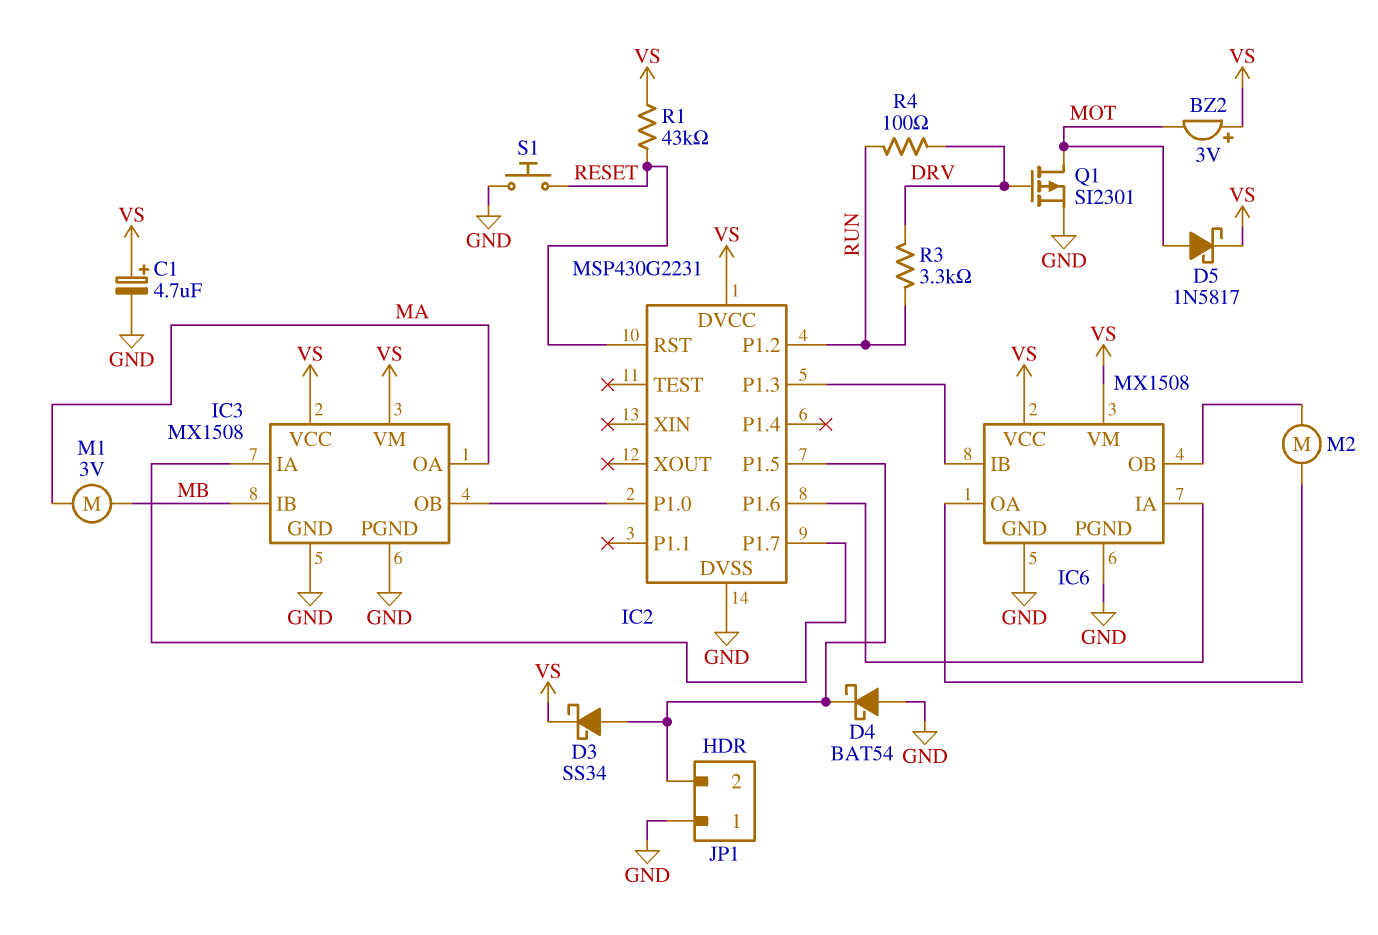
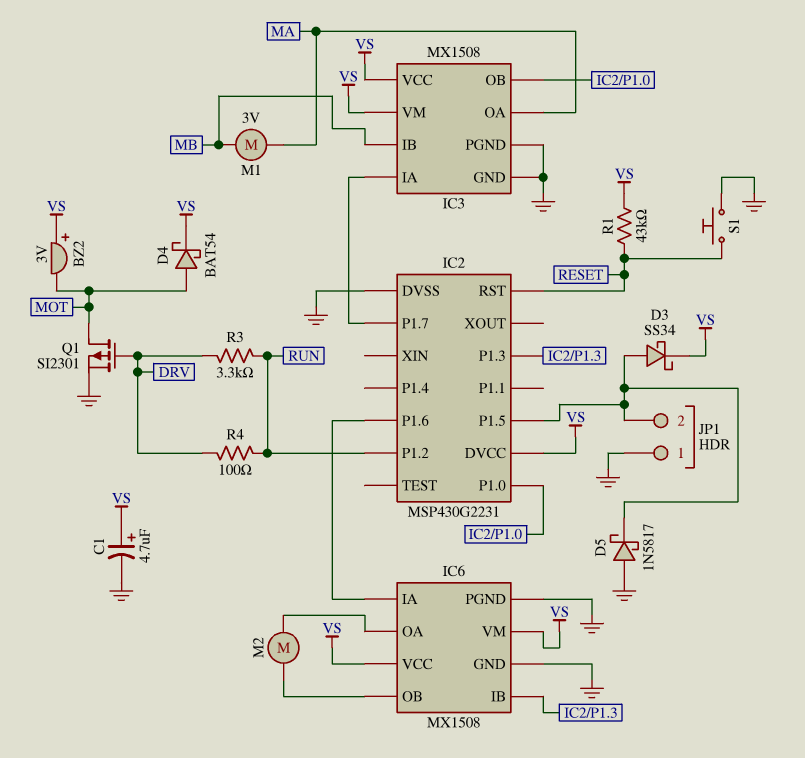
D4: schottky BAT54 (A GND, K IC2/P1.5) -> schottky BAT54 (A MOT, K VS)
D5: schottky 1N5817 (A MOT, K VS) -> schottky 1N5817 (A GND, K IC2/P1.5)

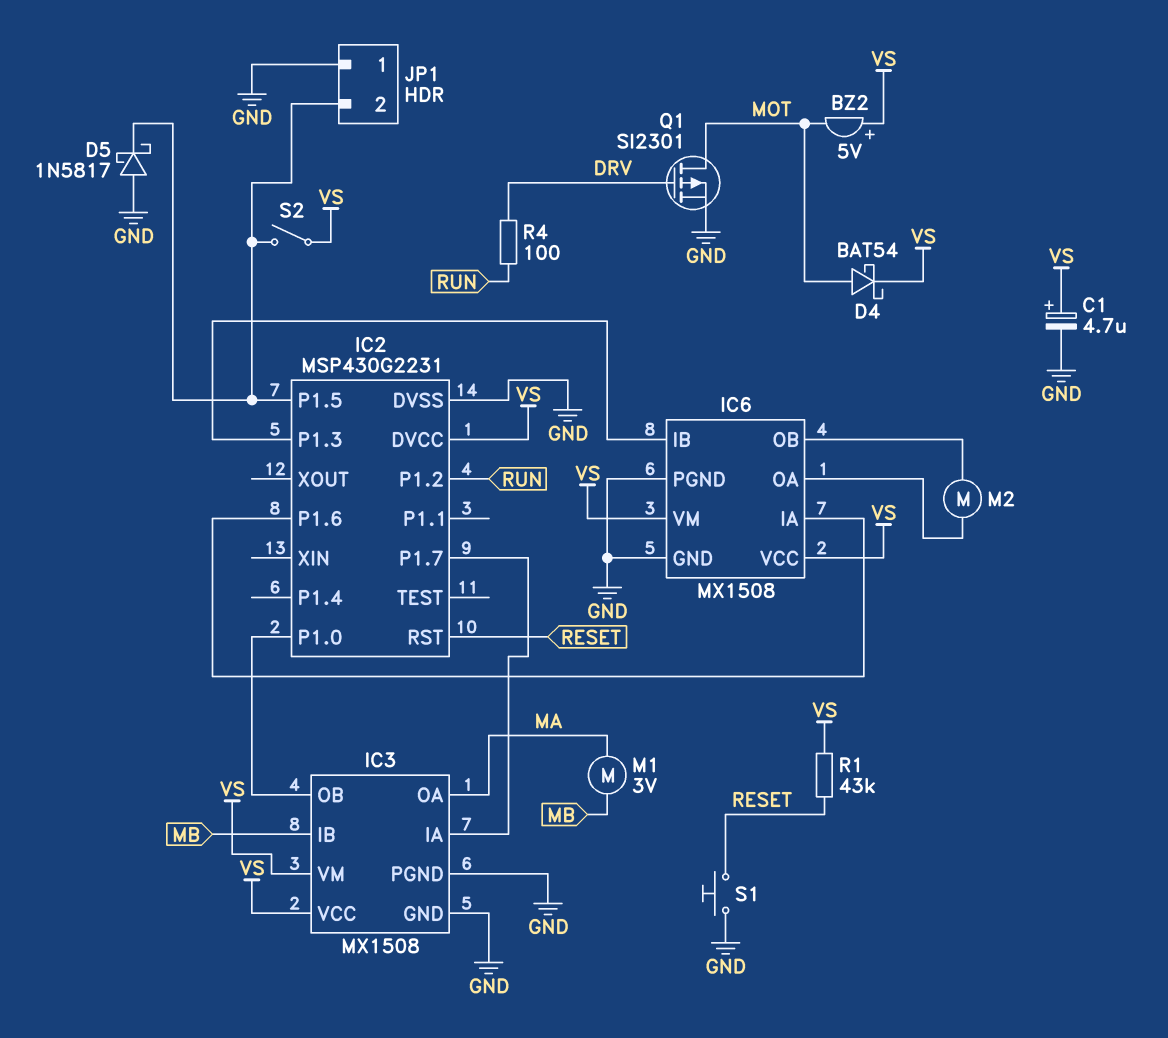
BZ2: buzzer 3V (plus VS, minus MOT) -> buzzer 5V (plus VS, minus MOT)
D3: schottky SS34 (A IC2/P1.5, K VS) -> none
R3: 3.3k (DRV, RUN) -> none
S2: none -> switch (IC2/P1.5, VS)

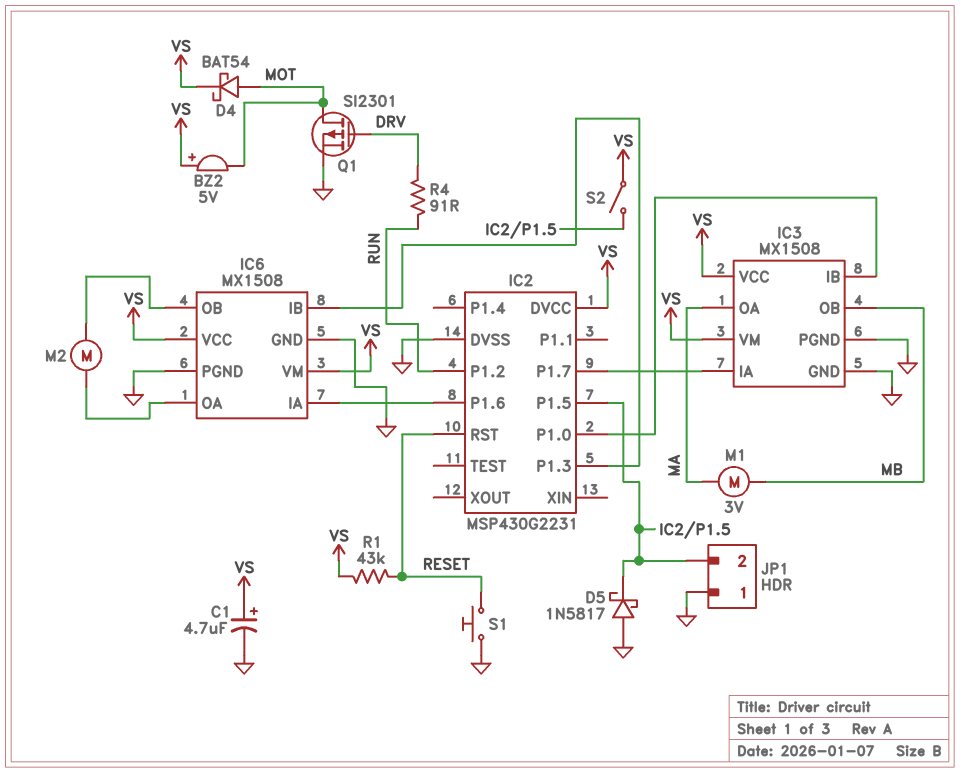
IC3 pin IB: MB -> IC2/P1.0
IC3 pin OB: IC2/P1.0 -> MB
R4: 100 (DRV, RUN) -> 91 (DRV, RUN)

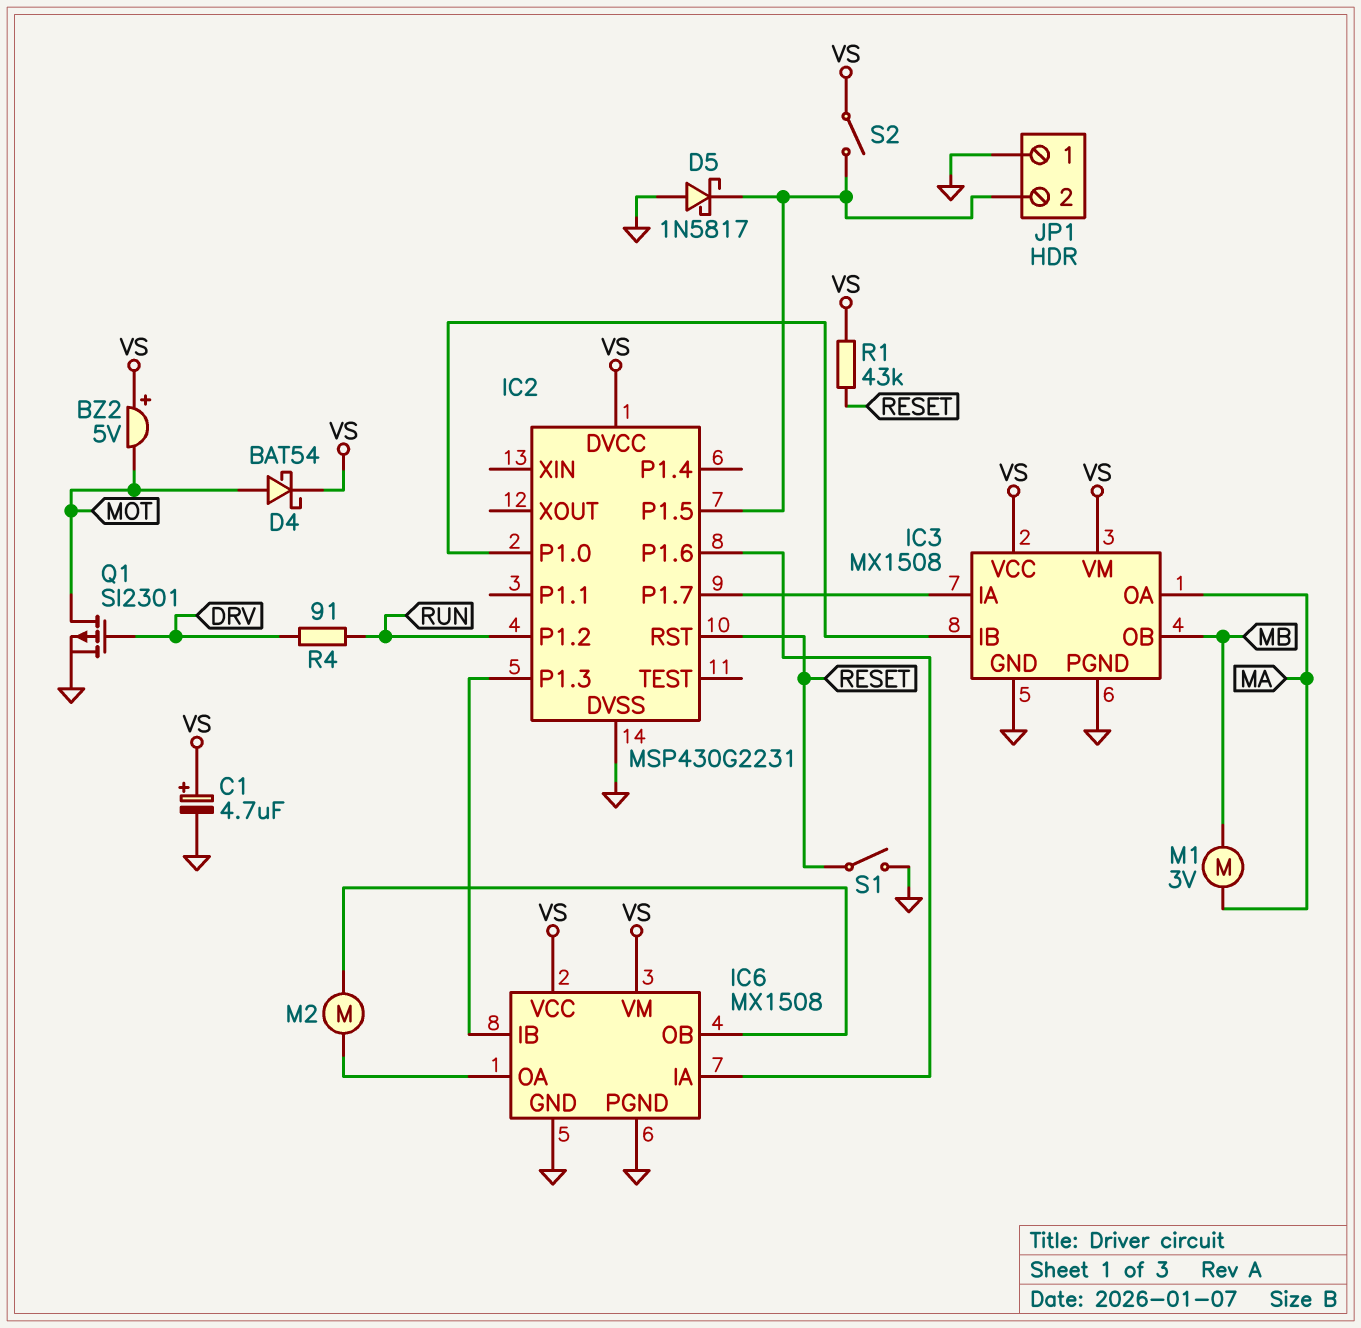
S1: button (GND, RESET) -> switch (GND, RESET)

